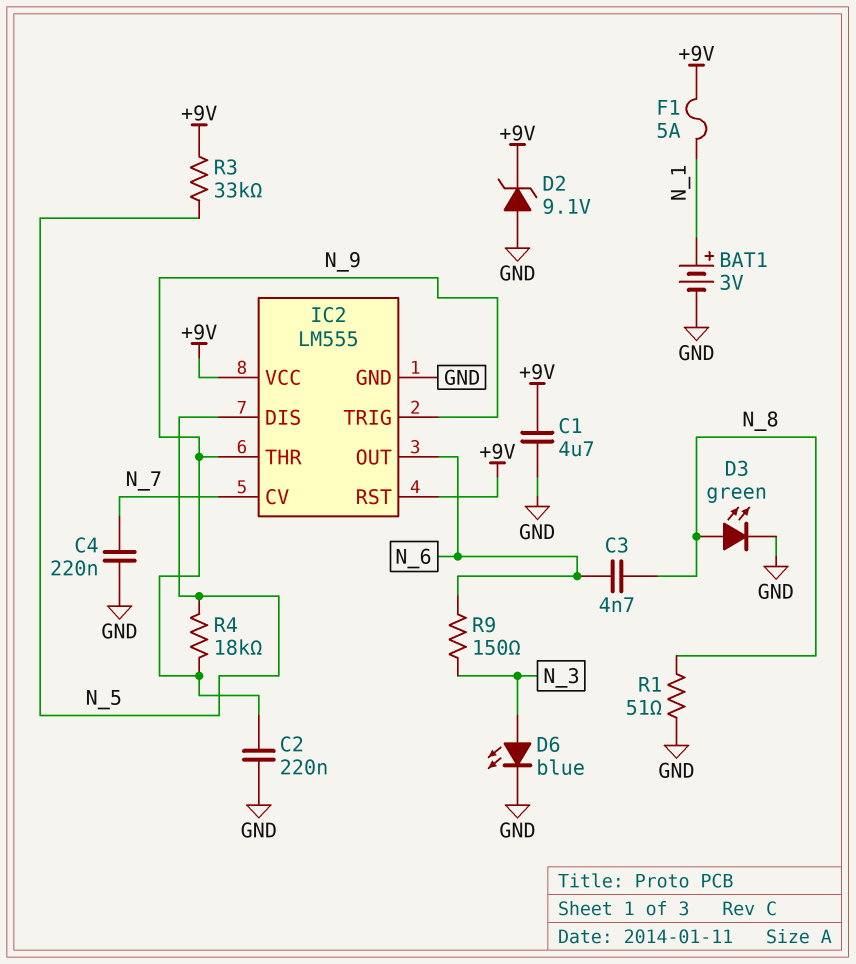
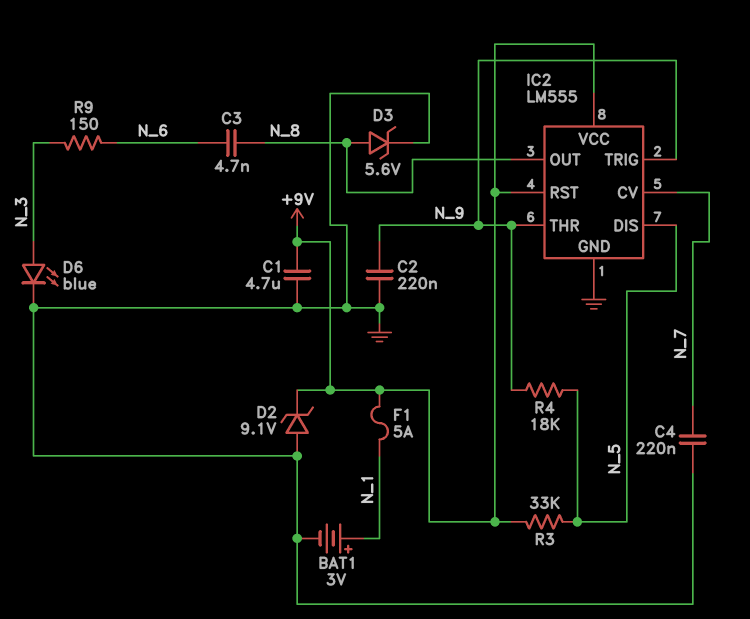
D3: LED green (A N_8, K GND) -> zener 5.6V (A N_8, K GND)
IC2 pin OUT: N_6 -> N_8
R1: 51 (GND, N_8) -> none

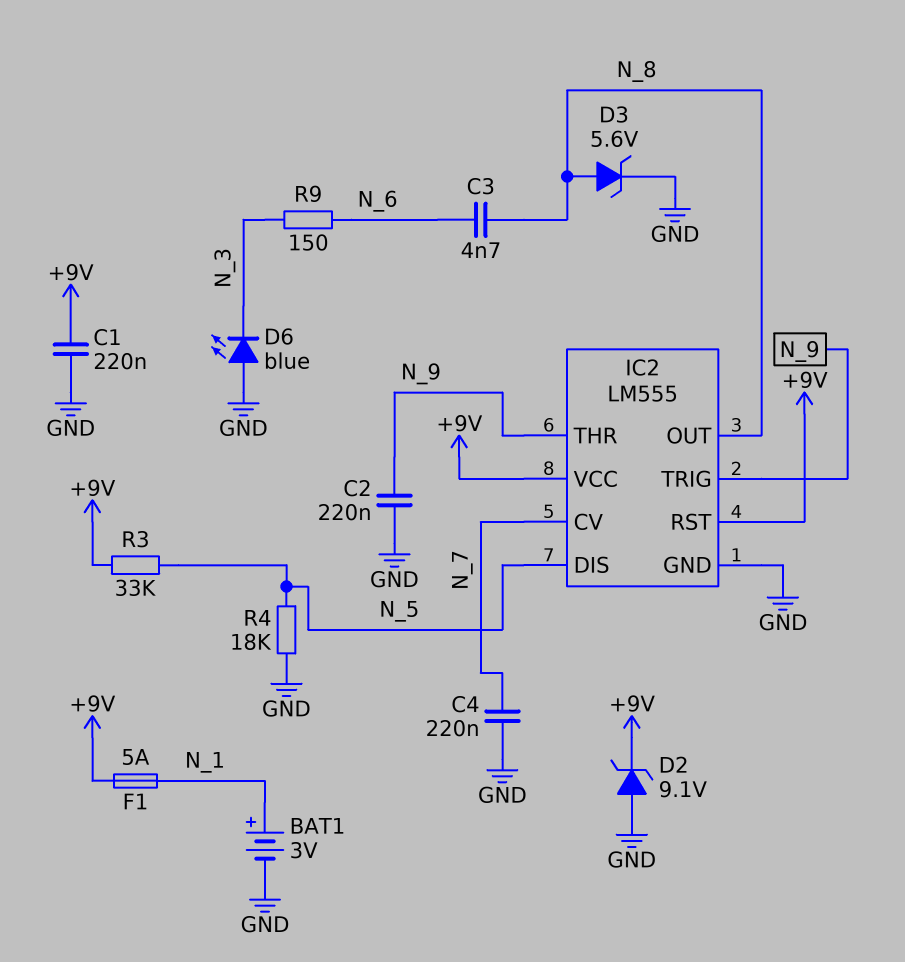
C1: 4.7uF (+9V, GND) -> 220nF (+9V, GND)
D6: LED blue (A N_3, K GND) -> LED blue (A GND, K N_3)
R4: 18k (N_5, N_9) -> 18k (GND, N_5)

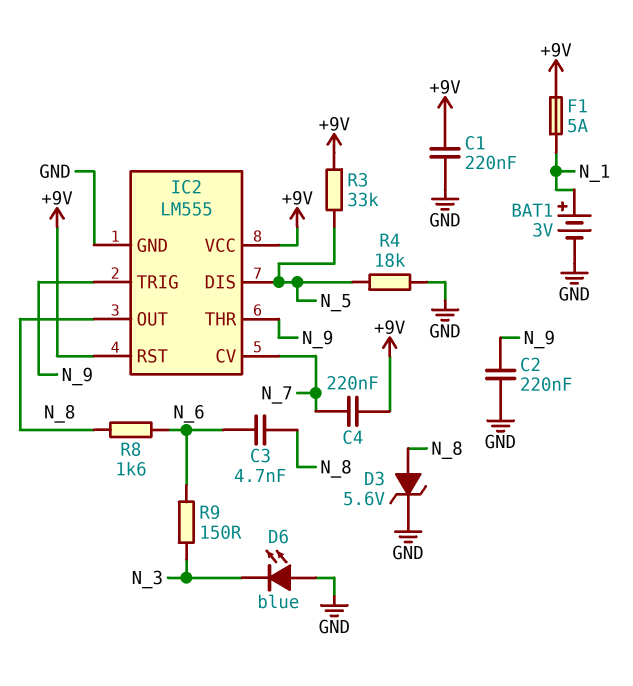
C4: 220nF (GND, N_7) -> 220nF (+9V, N_7)
D2: zener 9.1V (A GND, K +9V) -> none
R8: none -> 1.6k (N_6, N_8)

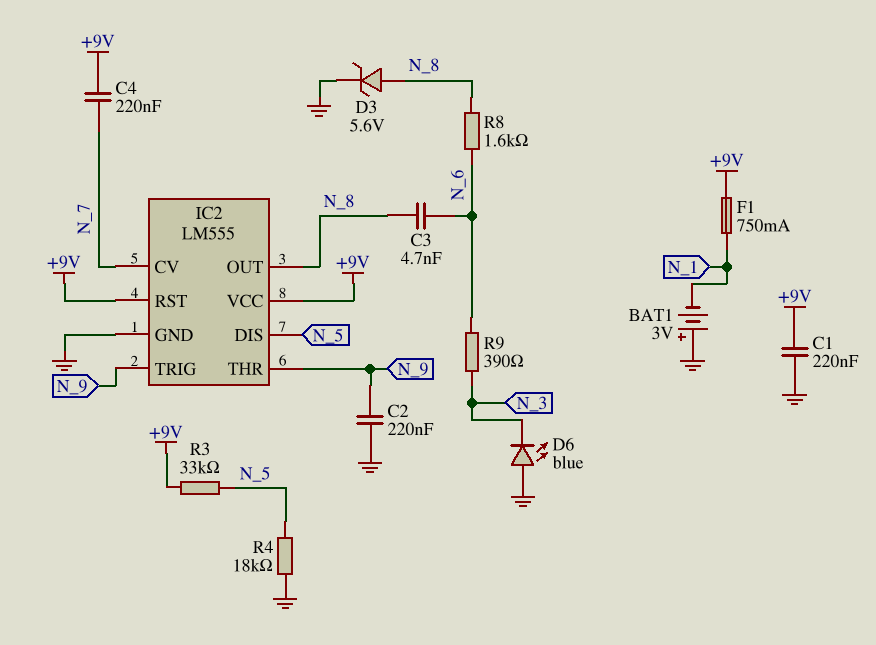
BAT1: 3V (plus N_1, minus GND) -> 3V (plus GND, minus N_1)
F1: 5A (+9V, N_1) -> 750mA (+9V, N_1)
R9: 150 (N_3, N_6) -> 390 (N_3, N_6)

